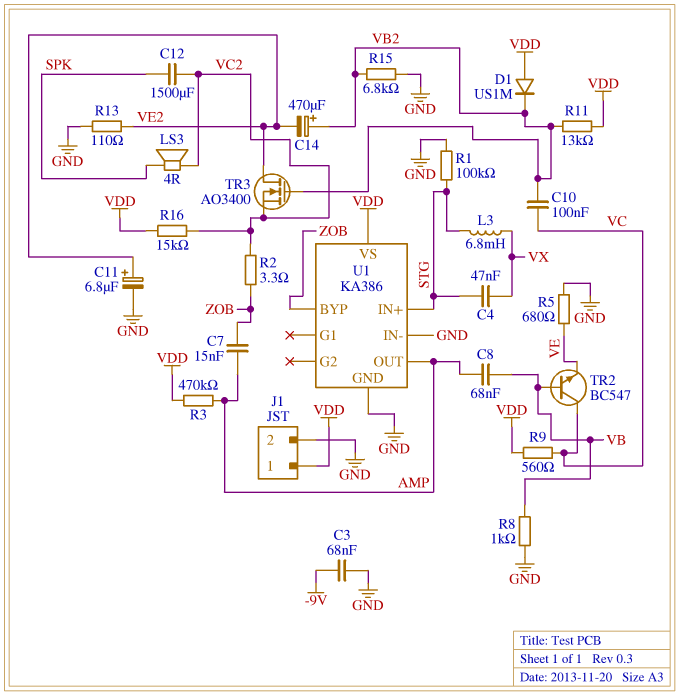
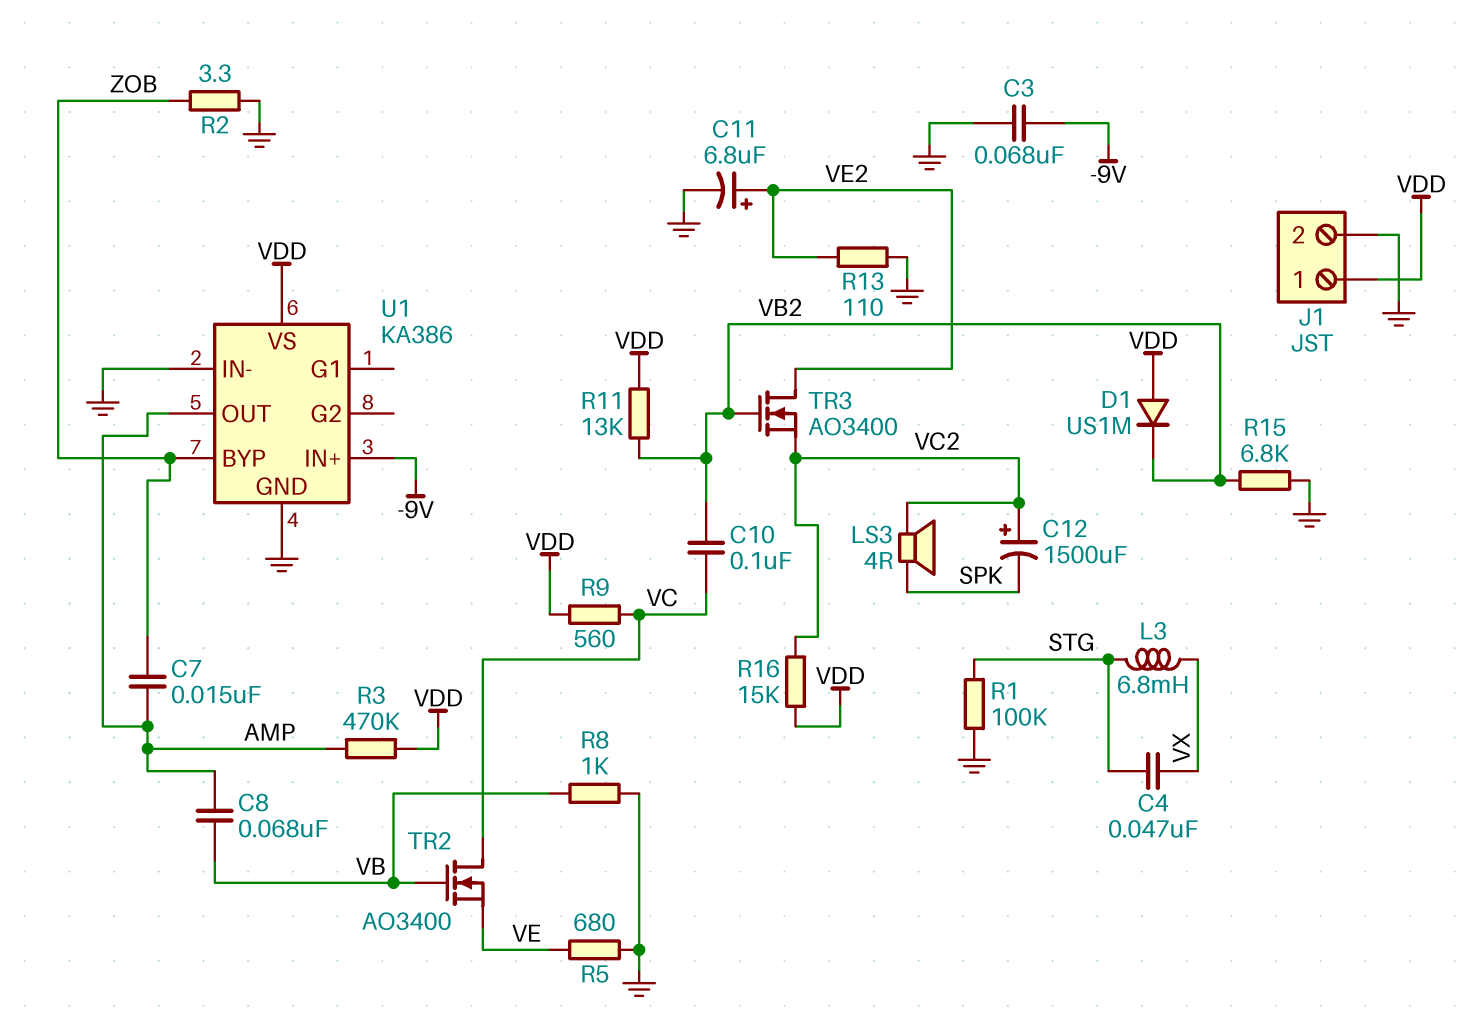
C12: 1500uF (SPK, VC2) -> 1500uF (plus VC2, minus SPK)
C14: 470uF (plus VB2, minus VE2) -> none
R2: 3.3 (VC2, ZOB) -> 3.3 (GND, ZOB)
TR2: NPN BC547 (B VB, C VC, E VE) -> NMOS AO3400 (G VB, D VC, S VE)
U1 pin IN+: STG -> -9V

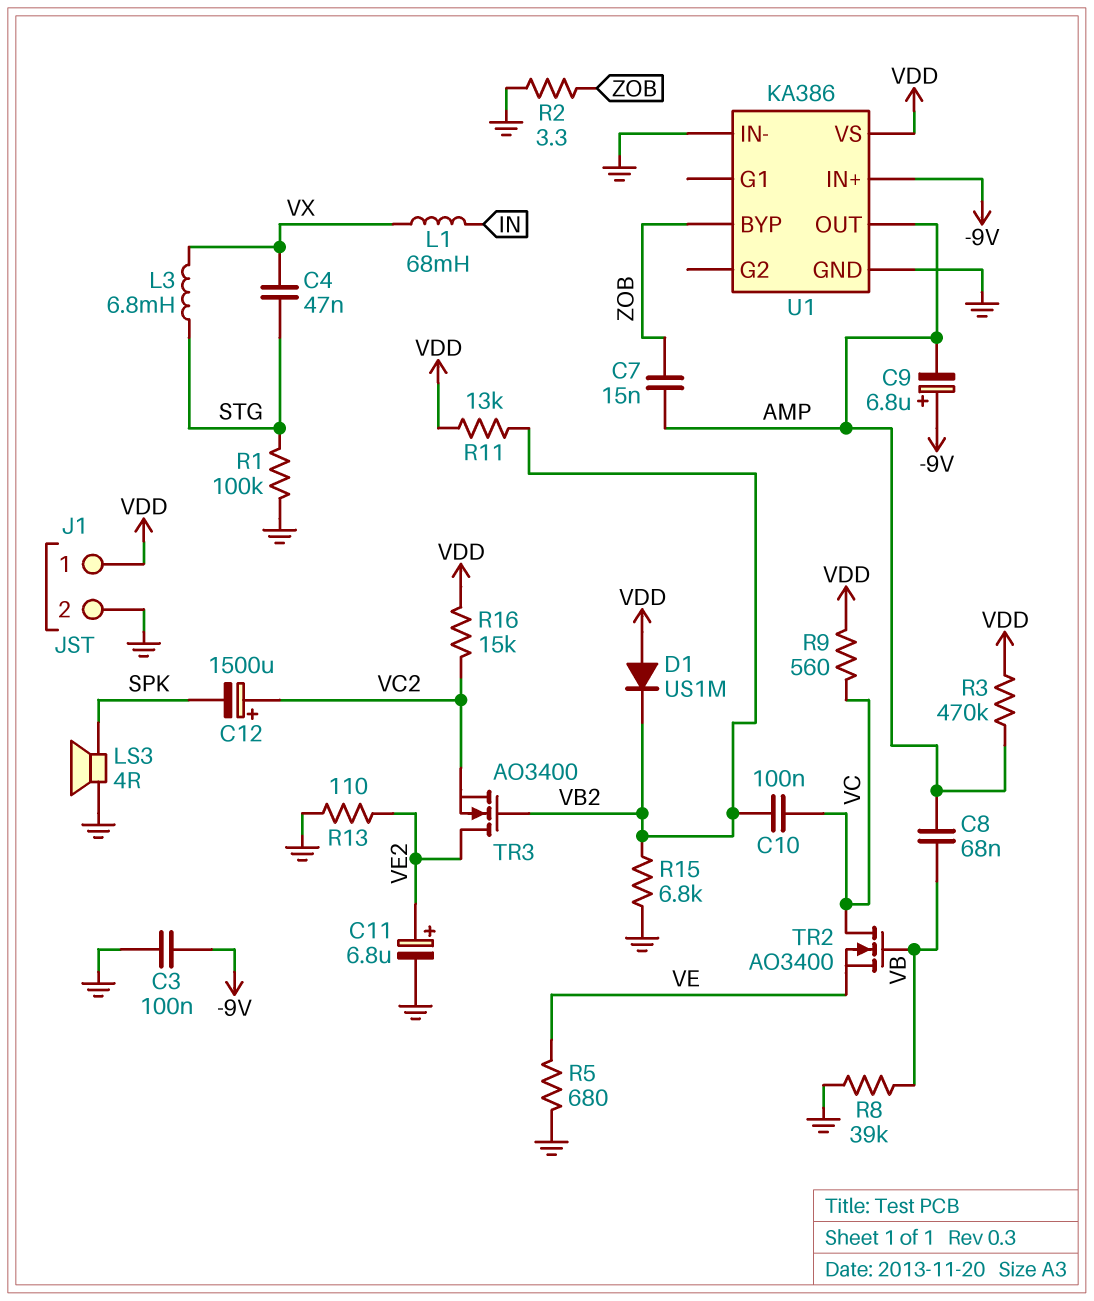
C3: 68nF (-9V, GND) -> 100nF (-9V, GND)
C9: none -> 6.8uF (plus -9V, minus AMP)
L1: none -> 68mH (IN, VX)
LS3: speaker 4R (SPK, VC2) -> speaker 4R (GND, SPK)
R8: 1k (GND, VB) -> 39k (GND, VB)

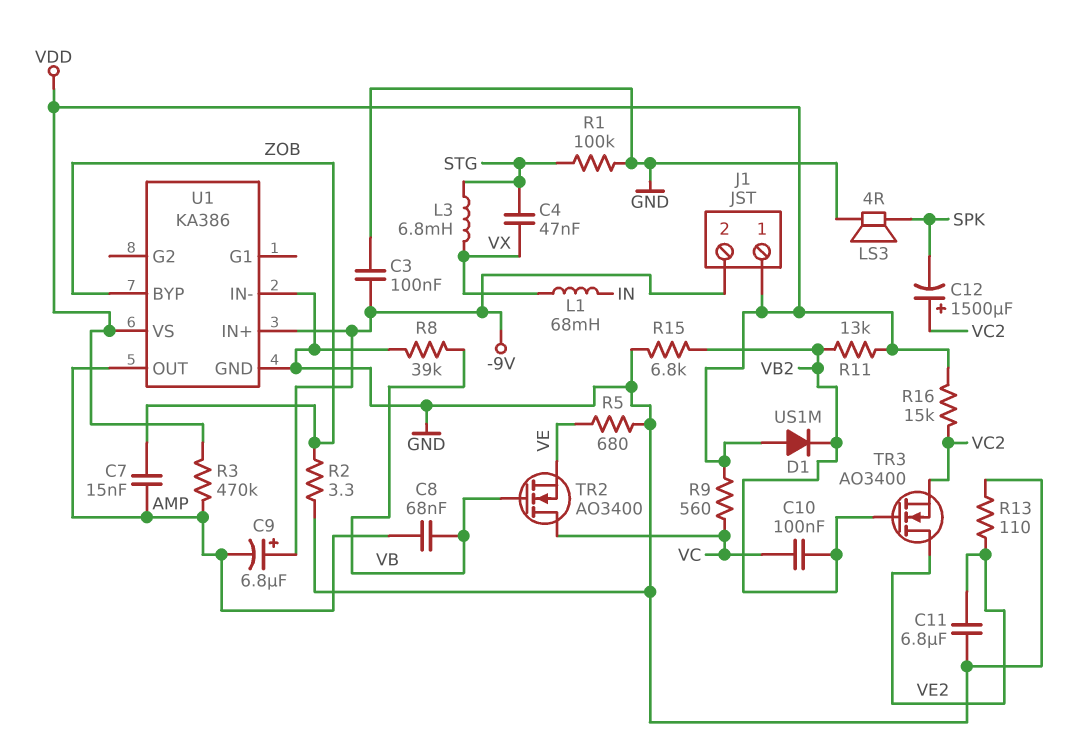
C11: 6.8uF (plus VE2, minus GND) -> 6.8uF (GND, VE2)
J1 pin 2: GND -> -9V

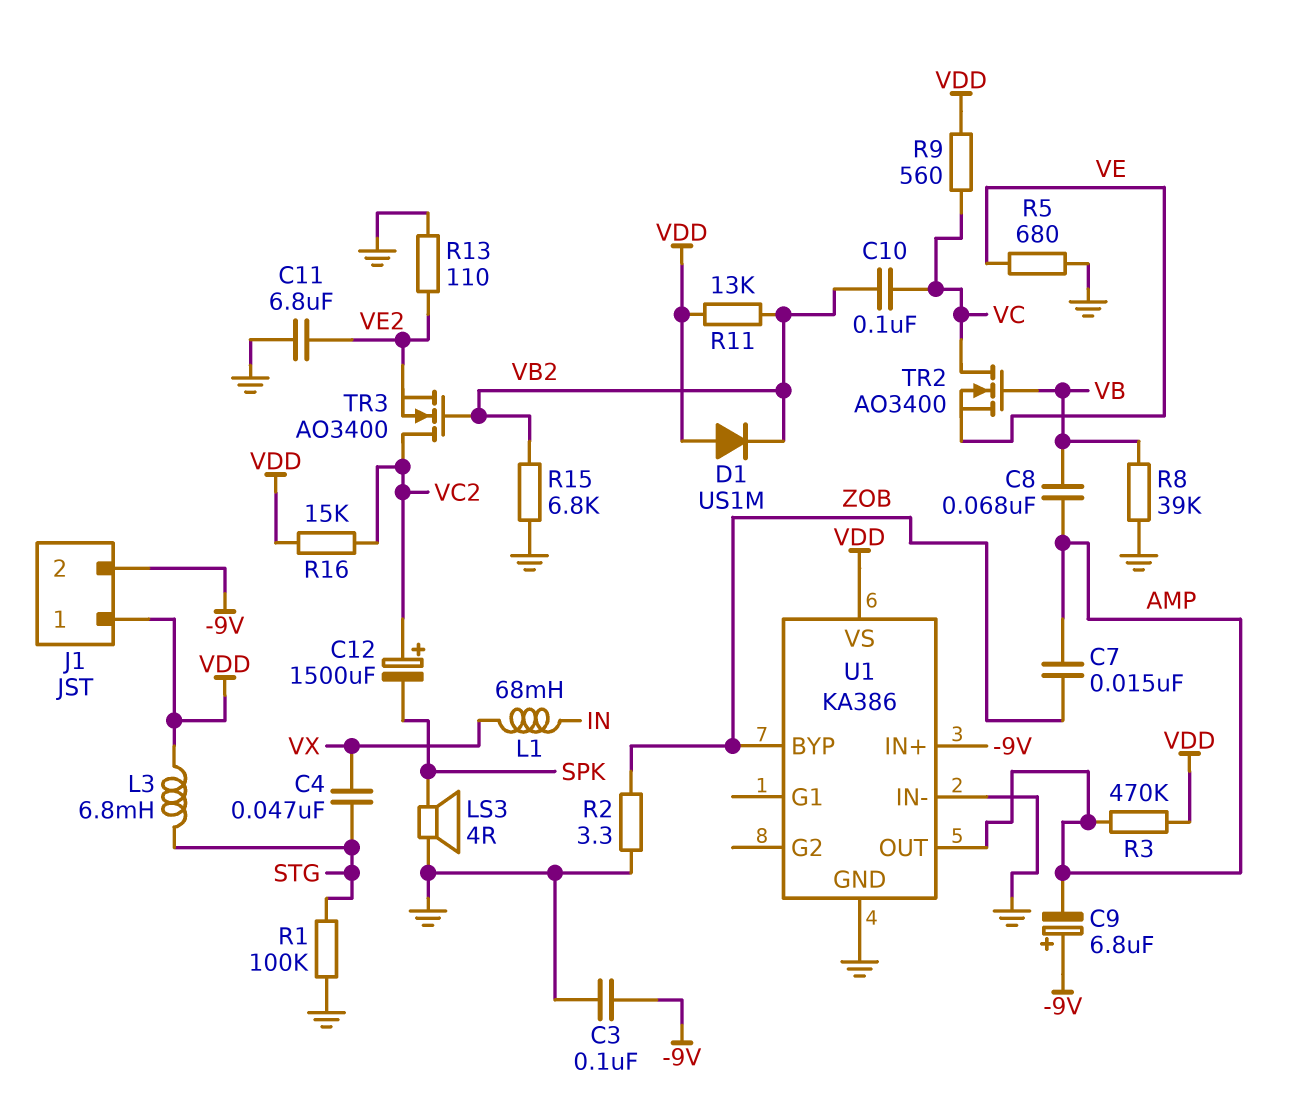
L3: 6.8mH (STG, VX) -> 6.8mH (STG, VDD)
TR3: NMOS AO3400 (G VB2, D VE2, S VC2) -> NMOS AO3400 (G VB2, D VC2, S VE2)

